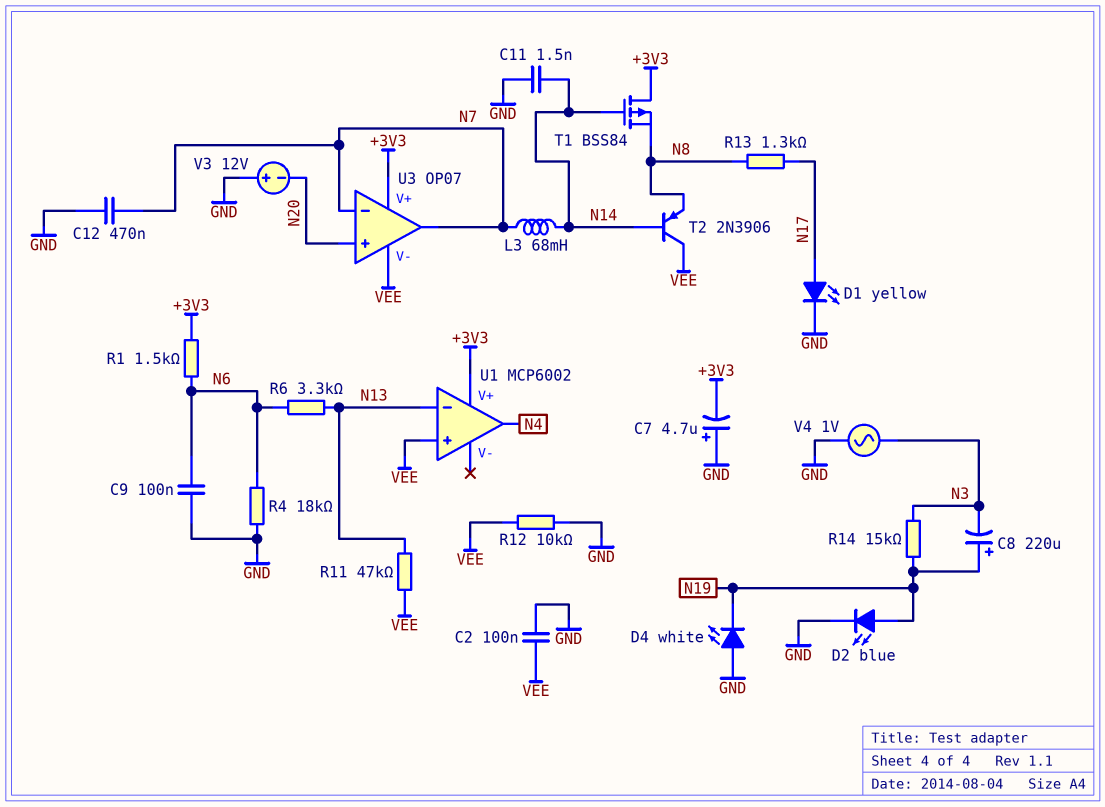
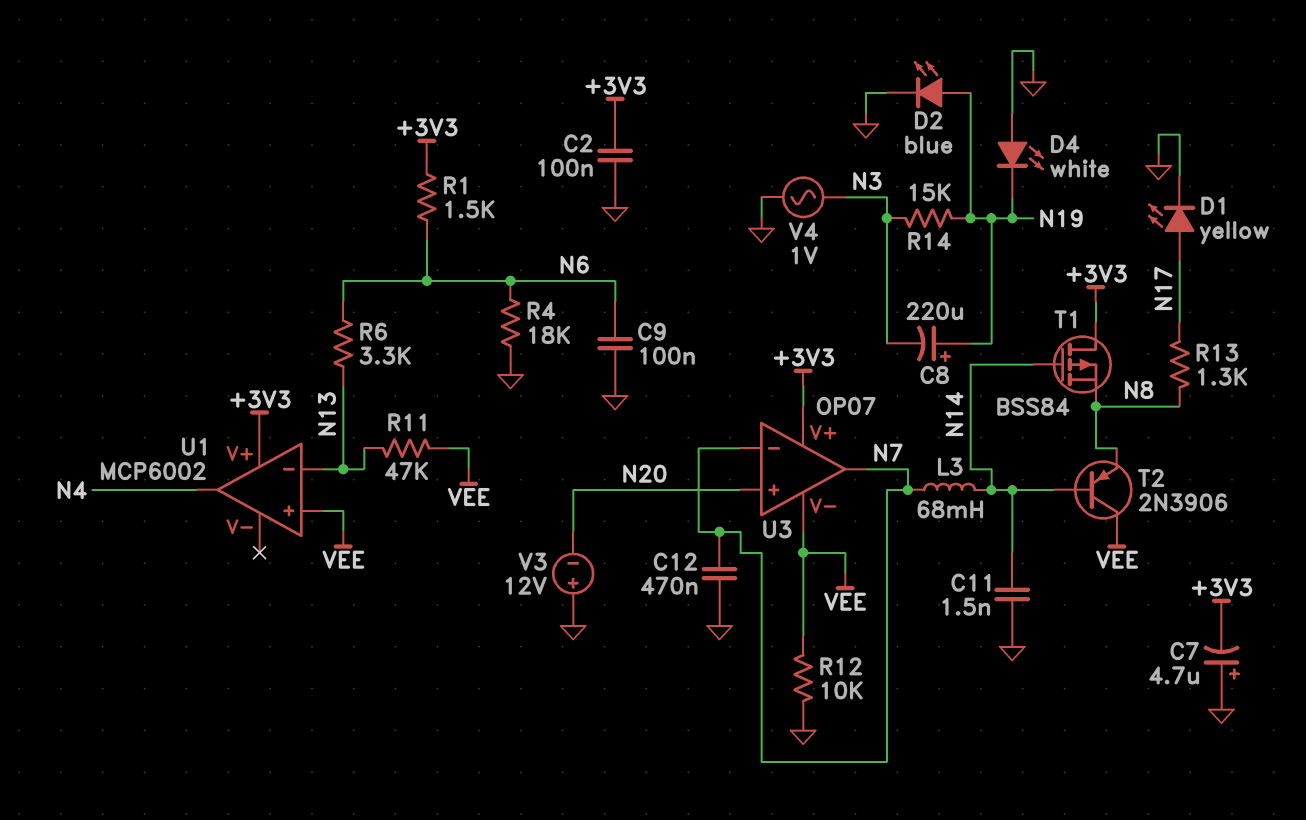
C2: 100nF (GND, VEE) -> 100nF (+3V3, GND)

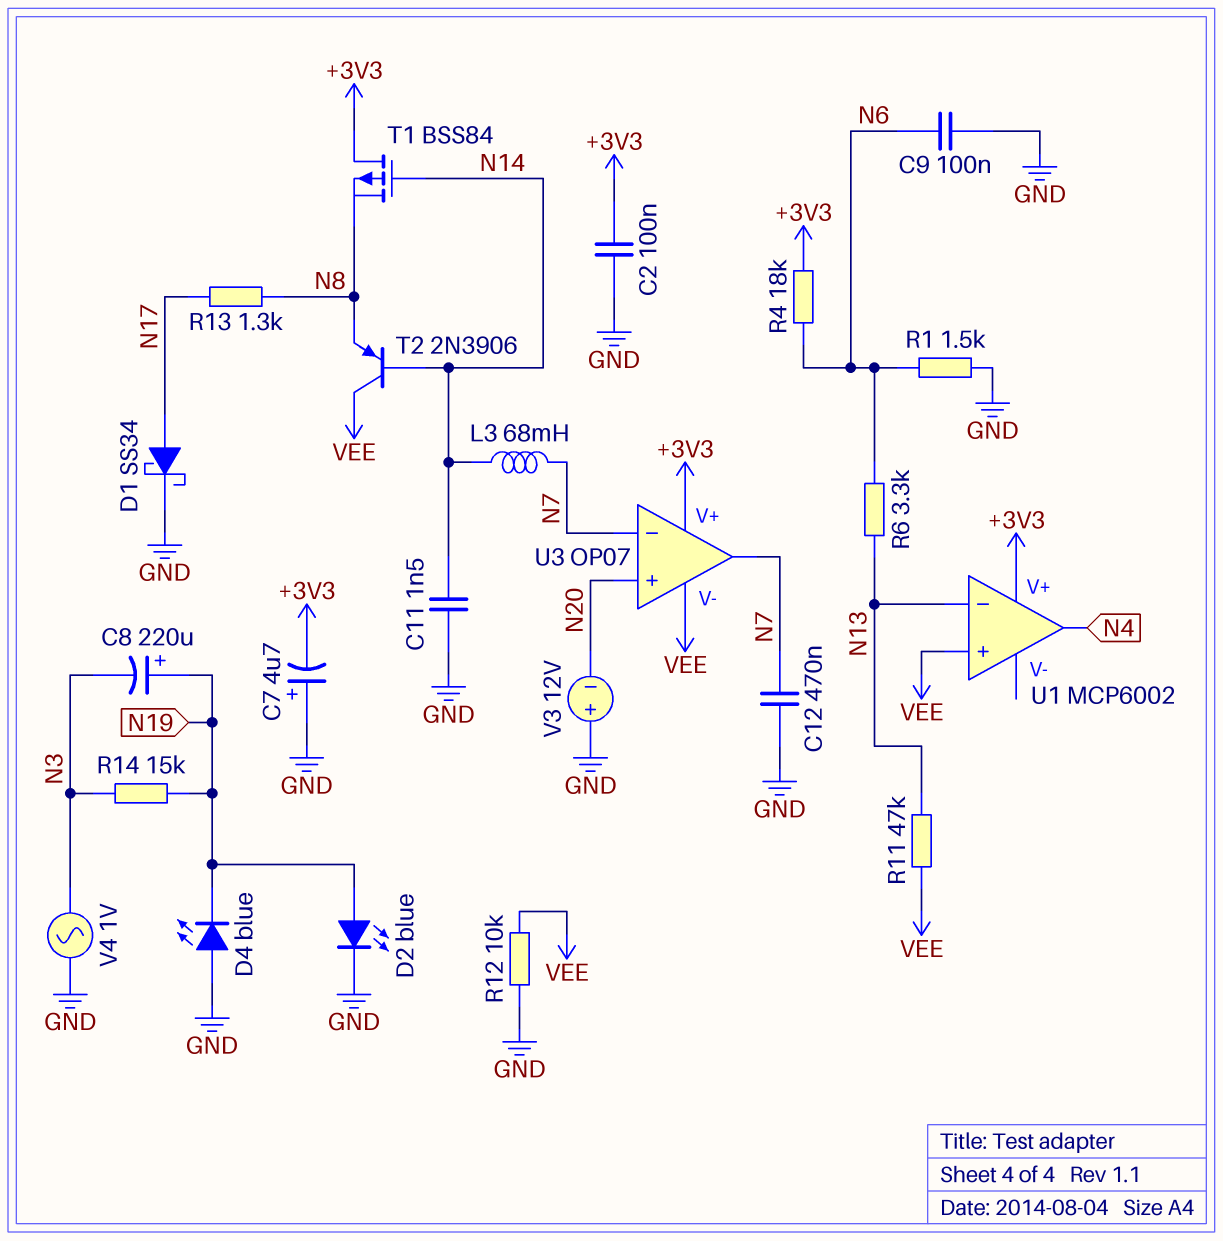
D1: LED yellow (A N17, K GND) -> schottky SS34 (A N17, K GND)
D4: LED white (A GND, K N19) -> LED blue (A GND, K N19)
R1: 1.5k (+3V3, N6) -> 1.5k (GND, N6)
R4: 18k (GND, N6) -> 18k (+3V3, N6)

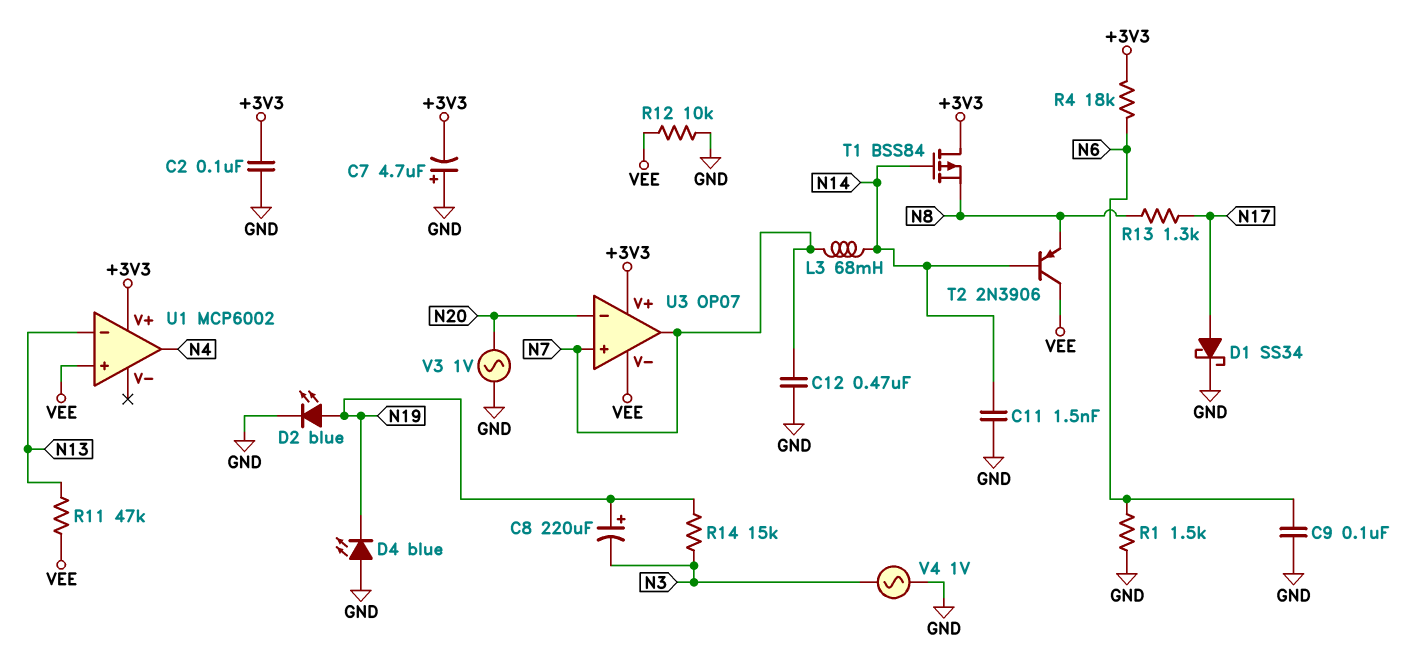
R6: 3.3k (N6, N13) -> none
U3 pin in+: N20 -> N7
U3 pin in-: N7 -> N20
V3: 12V (plus GND, minus N20) -> AC 1V (GND, N20)

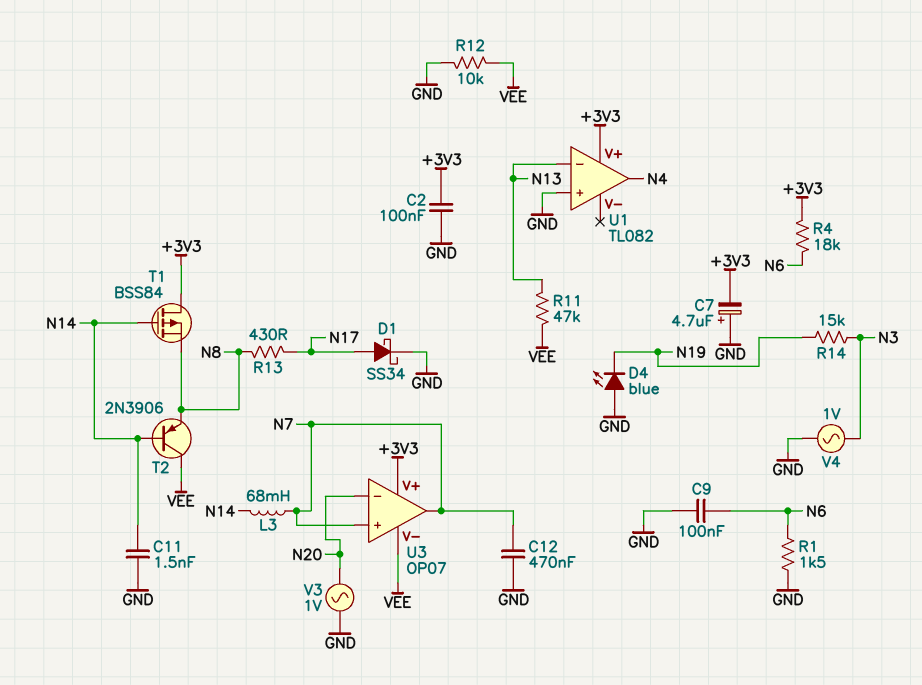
C8: 220uF (plus N19, minus N3) -> none
D2: LED blue (A N19, K GND) -> none
R13: 1.3k (N8, N17) -> 430 (N8, N17)
U1: MCP6002 -> TL082
U1 pin in+: VEE -> GND

